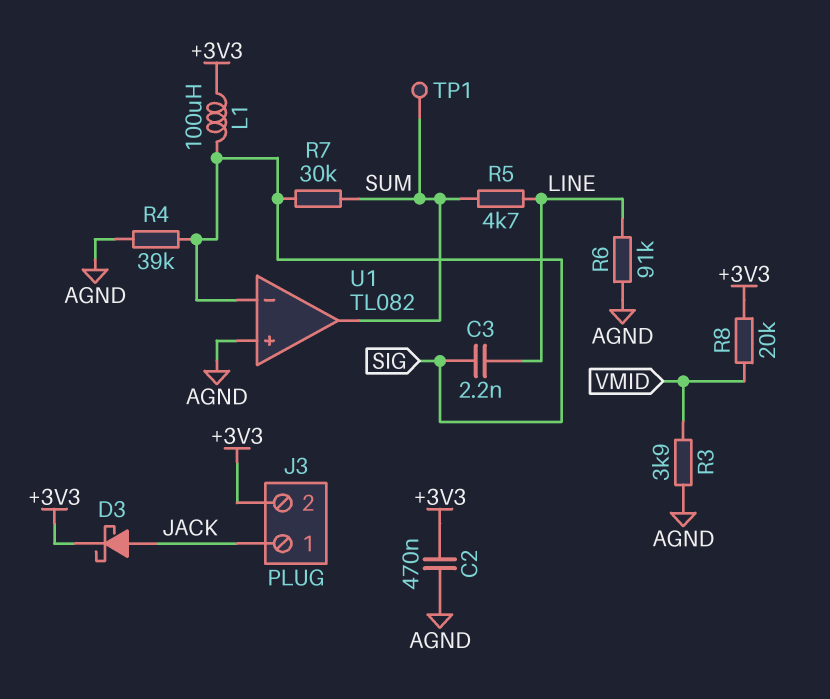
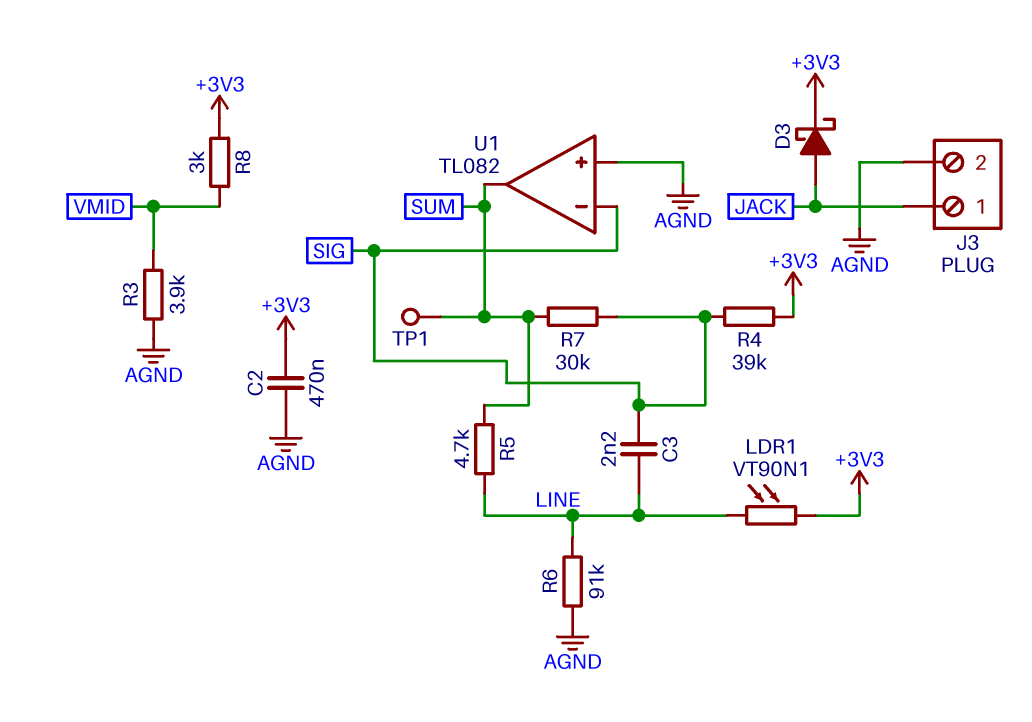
J3 pin 2: +3V3 -> AGND
L1: 100uH (+3V3, SIG) -> none
LDR1: none -> VT90N1 (+3V3, LINE)
R4: 39k (AGND, SIG) -> 39k (+3V3, SIG)
R8: 20k (+3V3, VMID) -> 3k (+3V3, VMID)

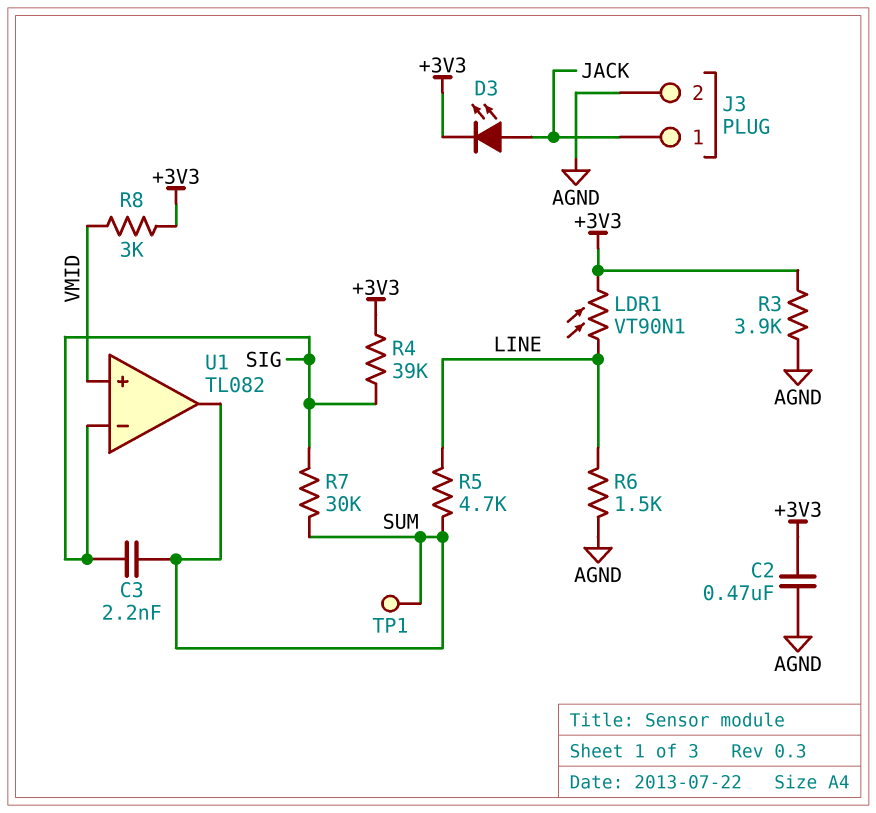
C3: 2.2nF (LINE, SIG) -> 2.2nF (SIG, SUM)
D3: schottky (A JACK, K +3V3) -> LED (A JACK, K +3V3)
R3: 3.9k (AGND, VMID) -> 3.9k (+3V3, AGND)
R6: 91k (AGND, LINE) -> 1.5k (AGND, LINE)
U1 pin in+: AGND -> VMID

